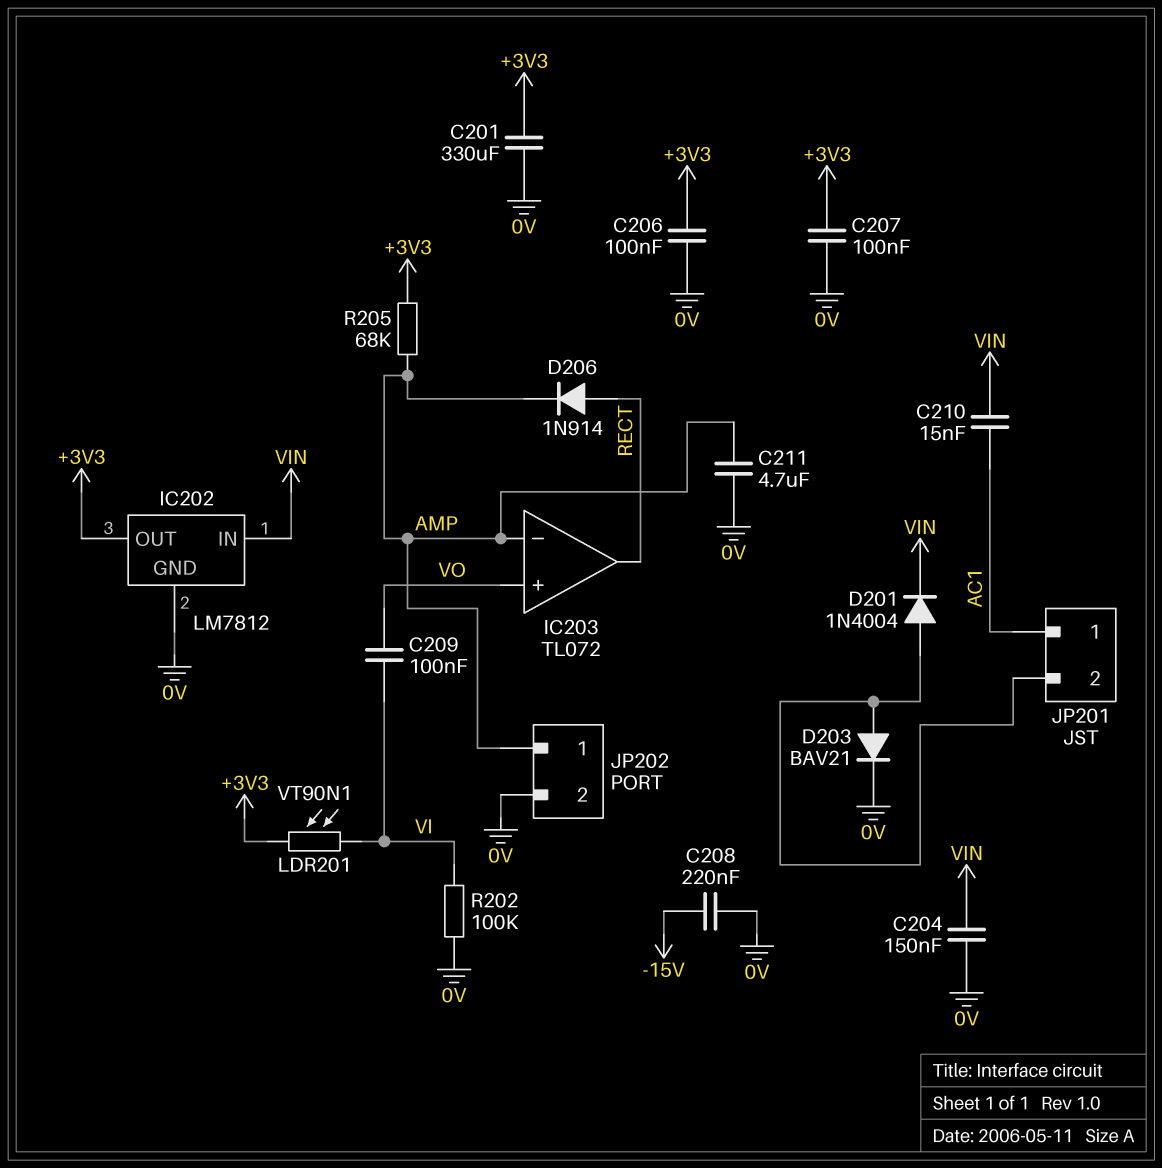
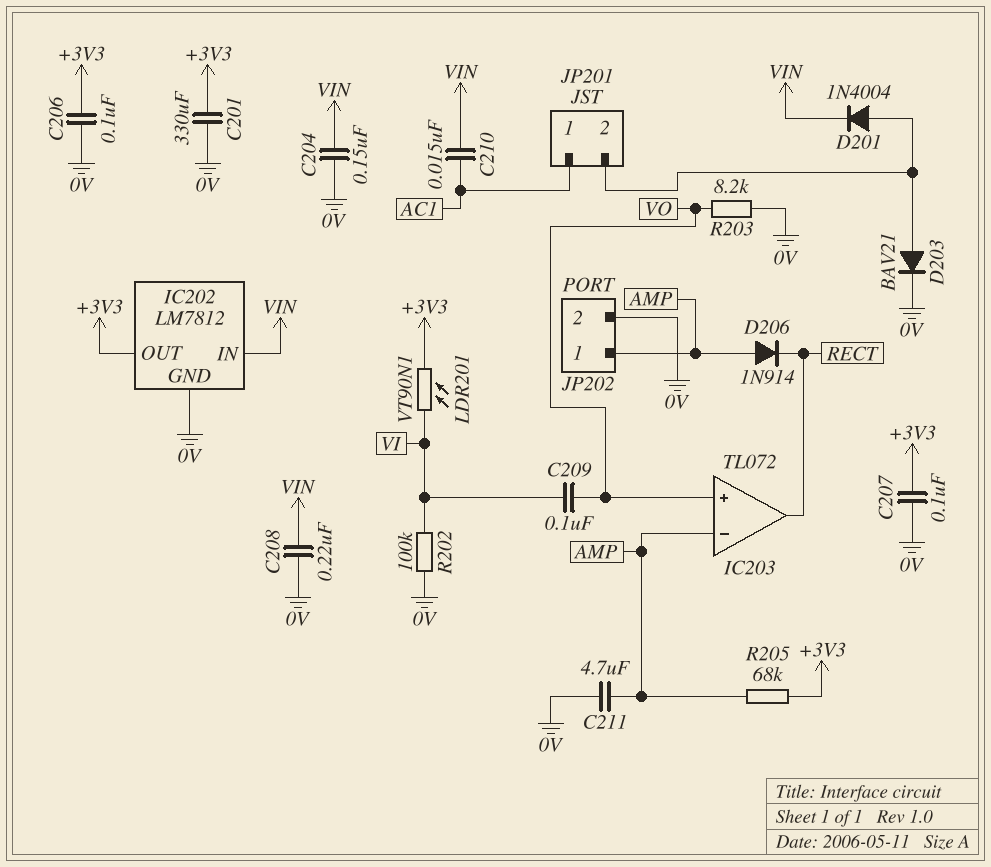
C208: 220nF (-15V, 0V) -> 220nF (0V, VIN)
D206: diode 1N914 (A RECT, K AMP) -> diode 1N914 (A AMP, K RECT)
R203: none -> 8.2k (0V, VO)

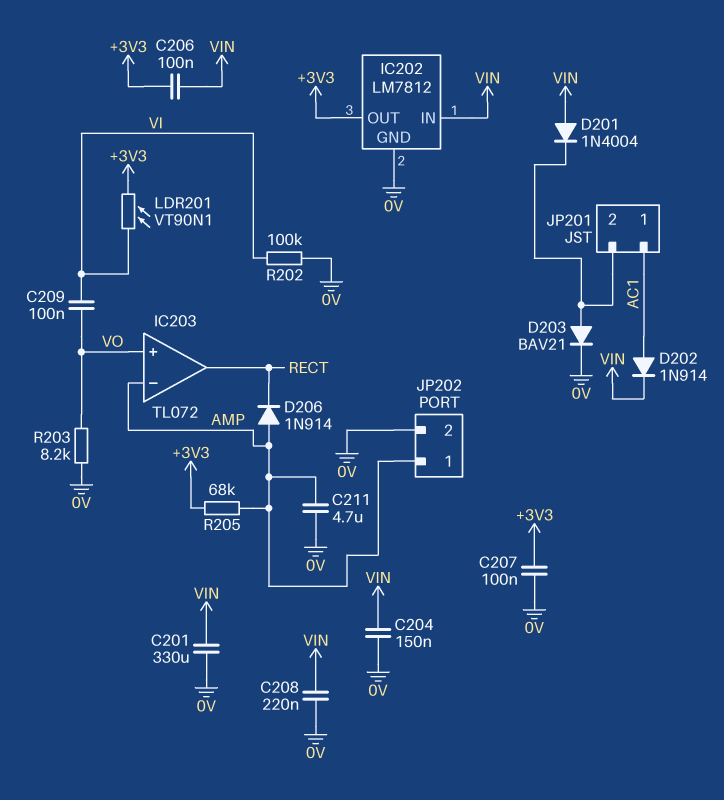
C201: 330uF (+3V3, 0V) -> 330uF (0V, VIN)
C206: 100nF (+3V3, 0V) -> 100nF (+3V3, VIN)
C210: 15nF (AC1, VIN) -> none
D201: diode 1N4004 (A JP201/2, K VIN) -> diode 1N4004 (A VIN, K JP201/2)
D202: none -> diode 1N914 (A AC1, K VIN)

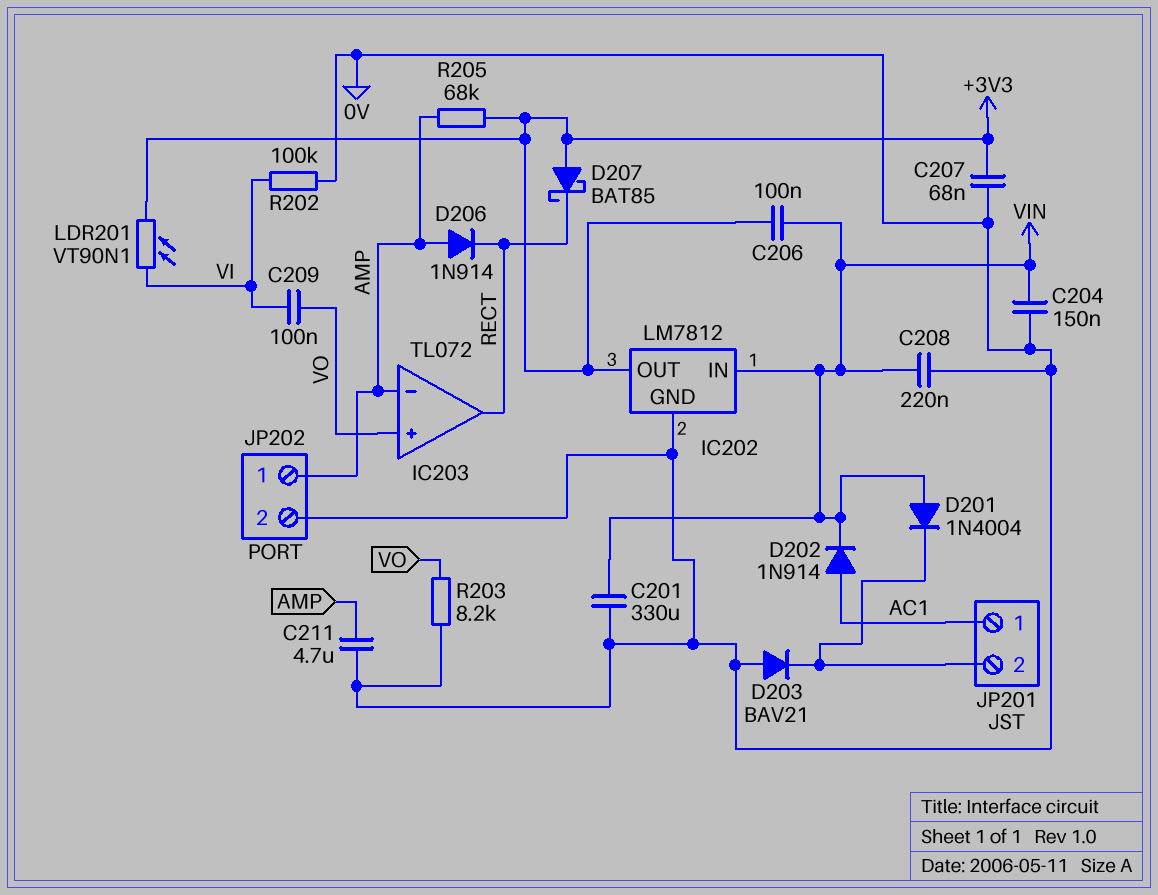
C207: 100nF (+3V3, 0V) -> 68nF (+3V3, 0V)
D203: diode BAV21 (A JP201/2, K 0V) -> diode BAV21 (A 0V, K JP201/2)
D207: none -> schottky BAT85 (A +3V3, K RECT)

